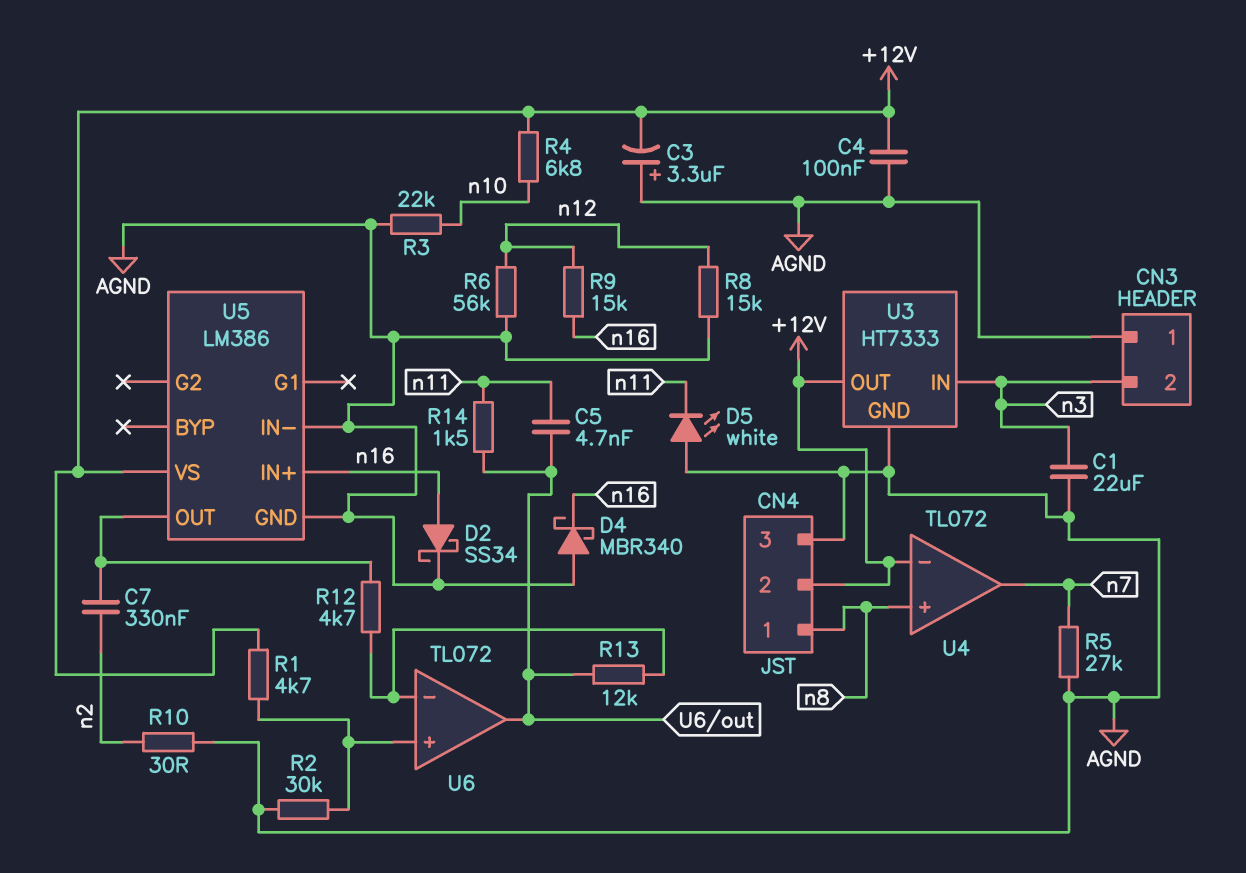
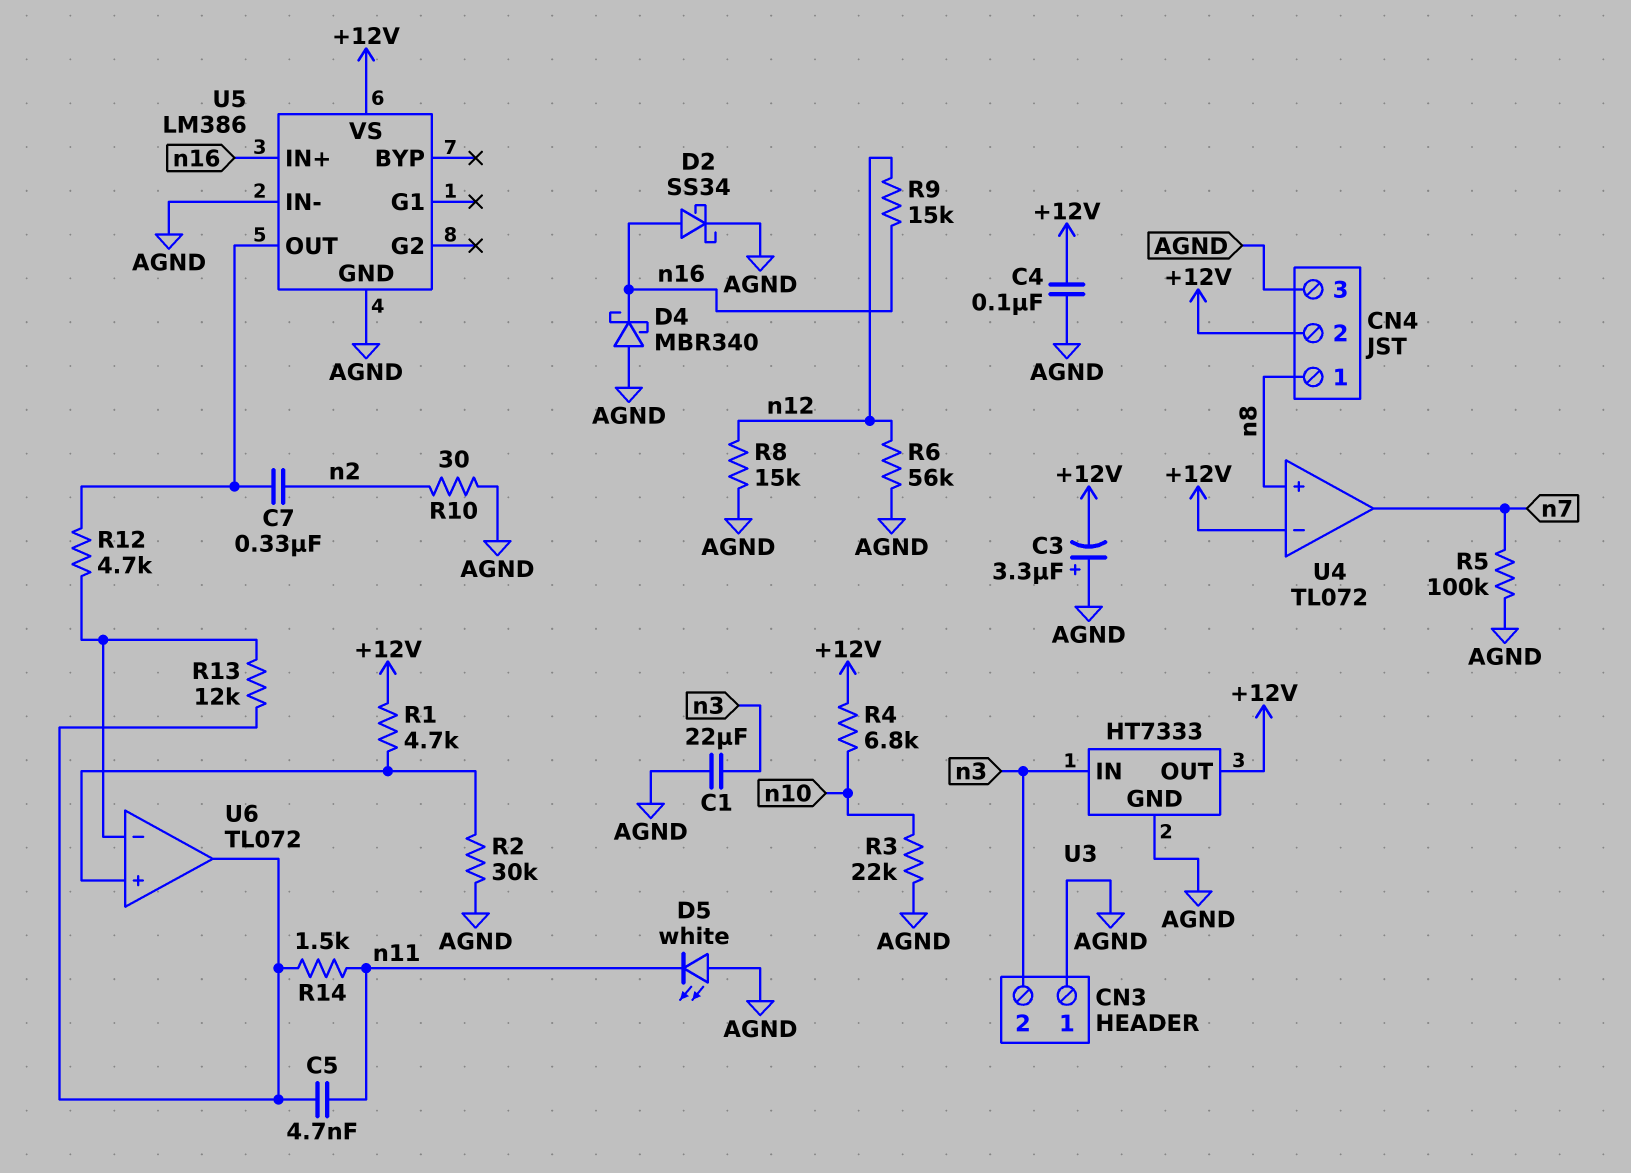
R5: 27k (AGND, n7) -> 100k (AGND, n7)

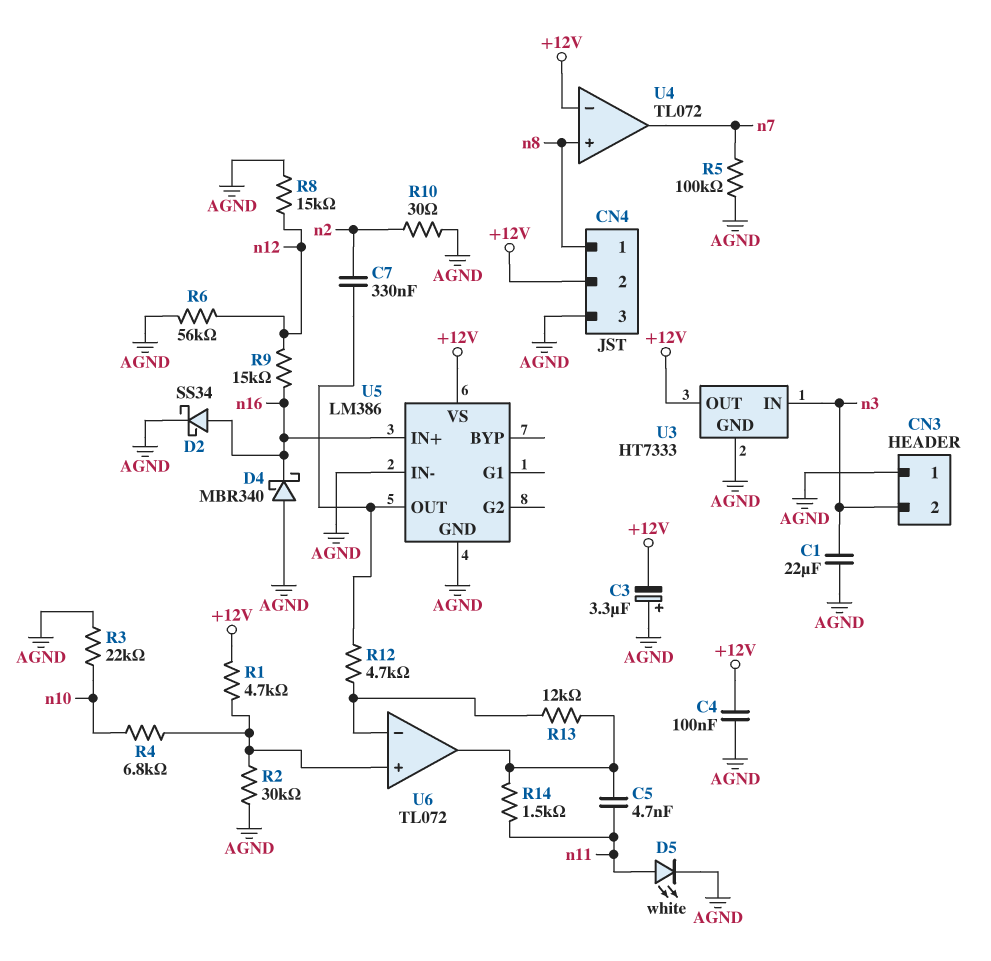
D5: LED white (A AGND, K n11) -> LED white (A n11, K AGND)
R4: 6.8k (+12V, n10) -> 6.8k (U6/in+, n10)

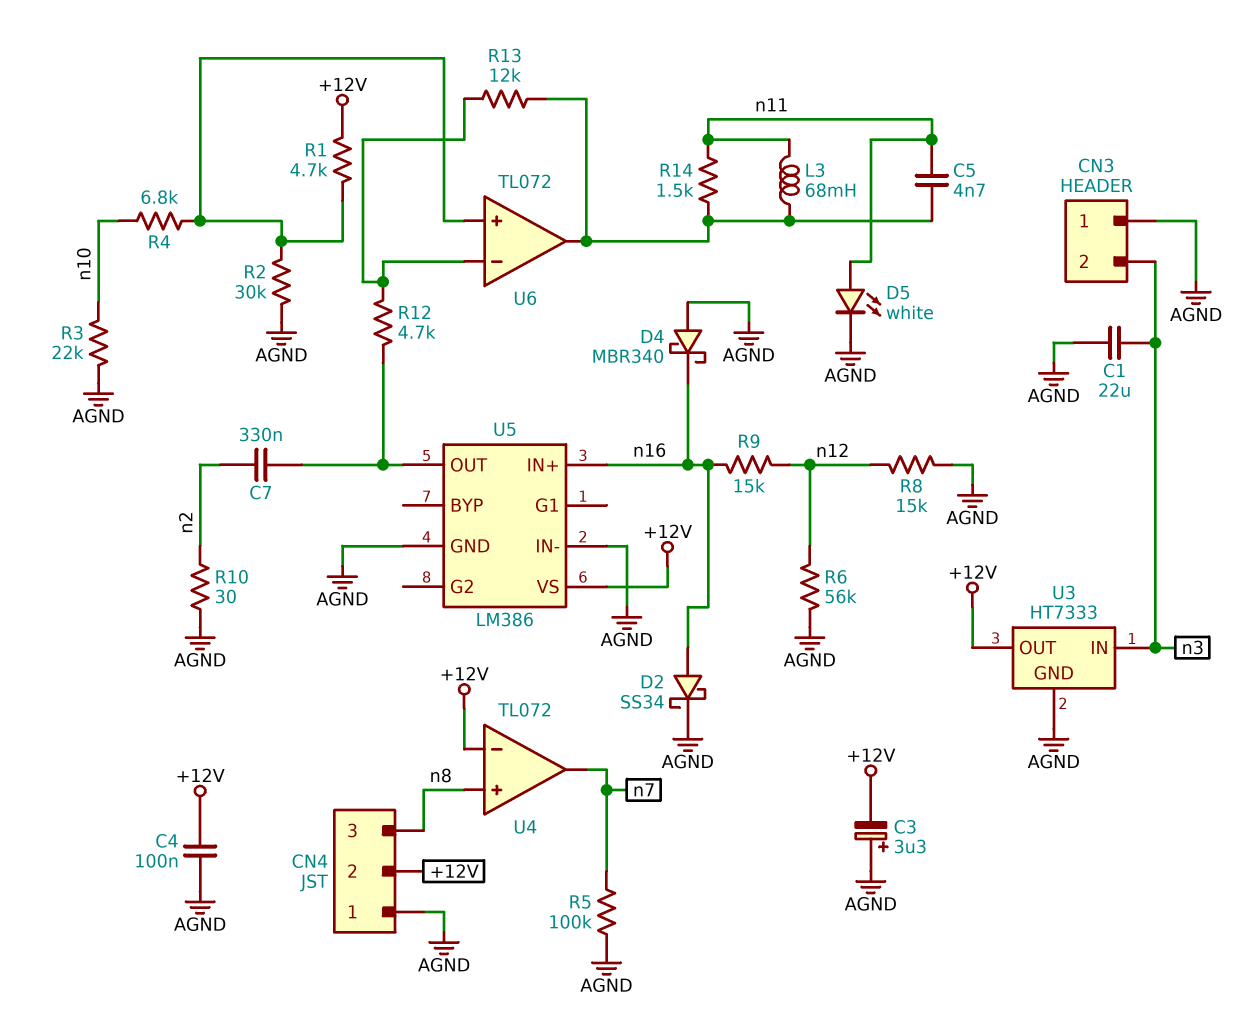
CN4 pin 1: n8 -> AGND
CN4 pin 3: AGND -> n8
L3: none -> 68mH (U6/out, n11)

